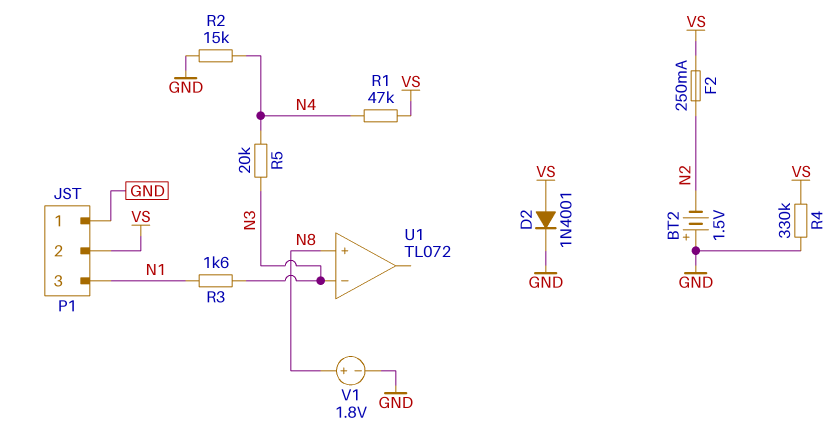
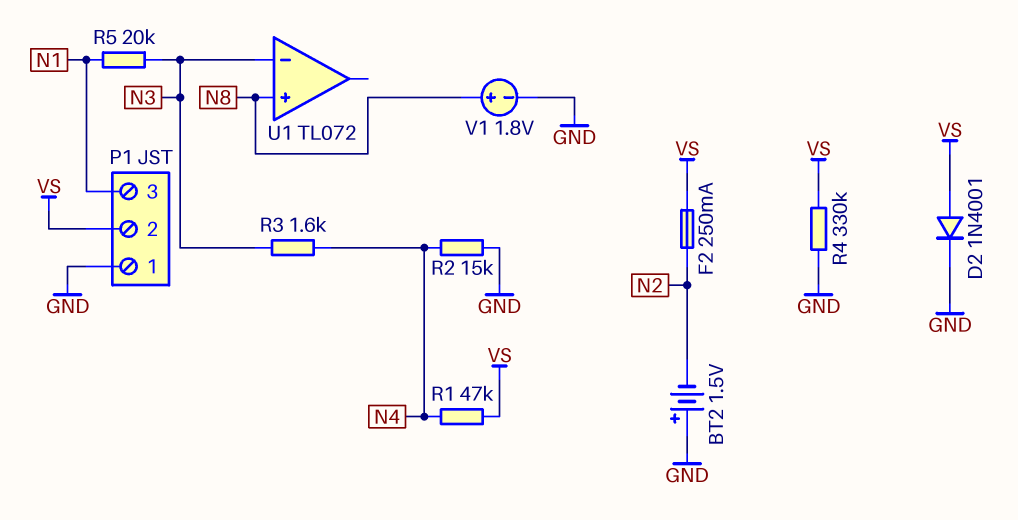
R3: 1.6k (N1, N3) -> 1.6k (N3, N4)
R5: 20k (N3, N4) -> 20k (N1, N3)

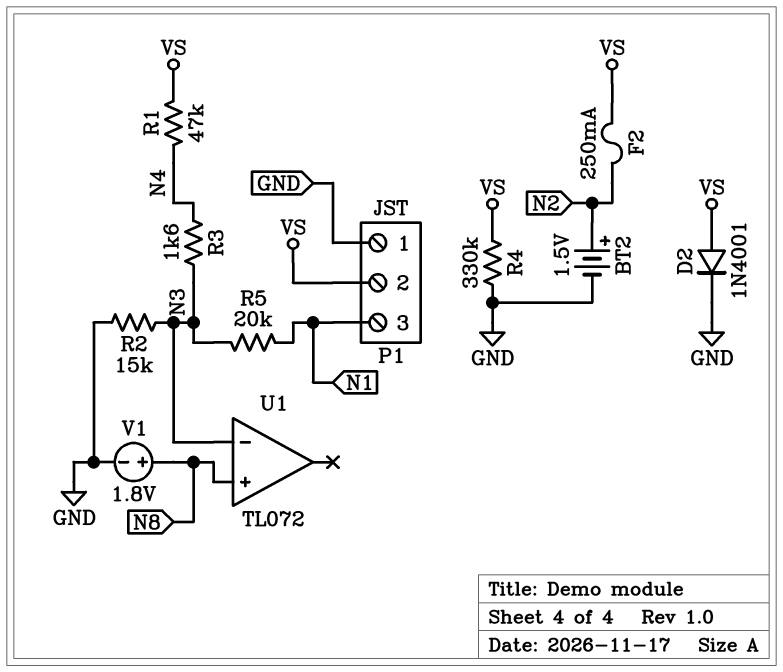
BT2: 1.5V (plus GND, minus N2) -> 1.5V (plus N2, minus GND)
R2: 15k (GND, N4) -> 15k (GND, N3)

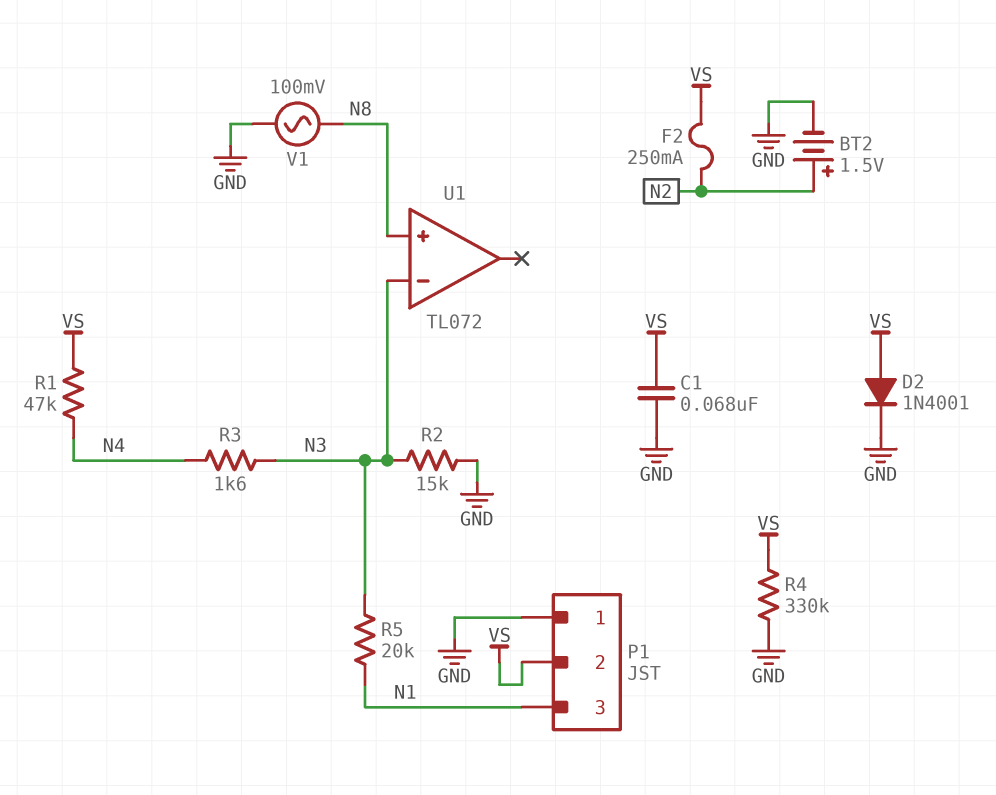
C1: none -> 68nF (GND, VS)
V1: 1.8V (plus N8, minus GND) -> AC 100mV (GND, N8)

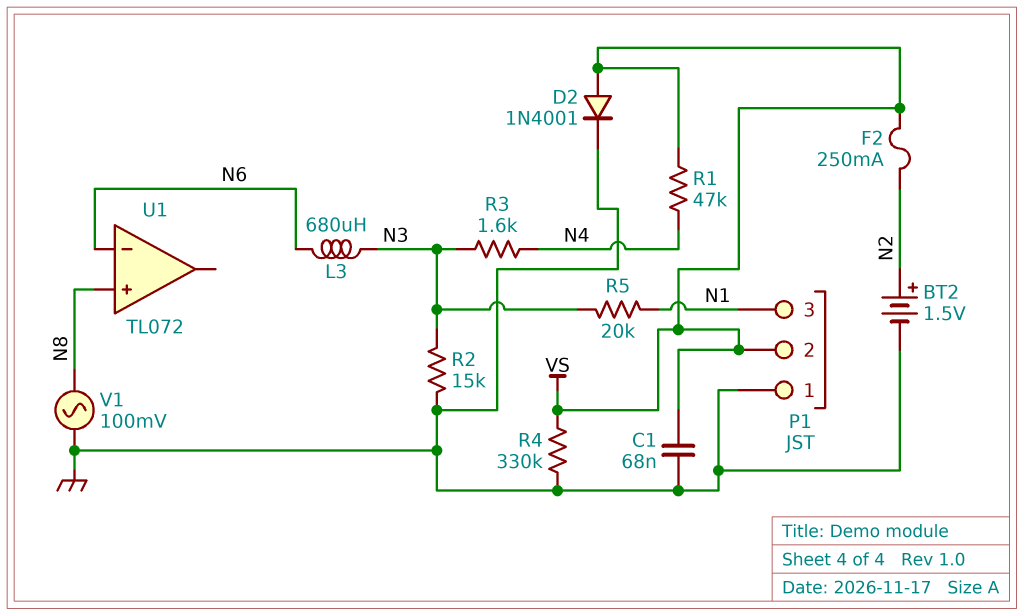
L3: none -> 680uH (N3, N6)
U1 pin in-: N3 -> N6

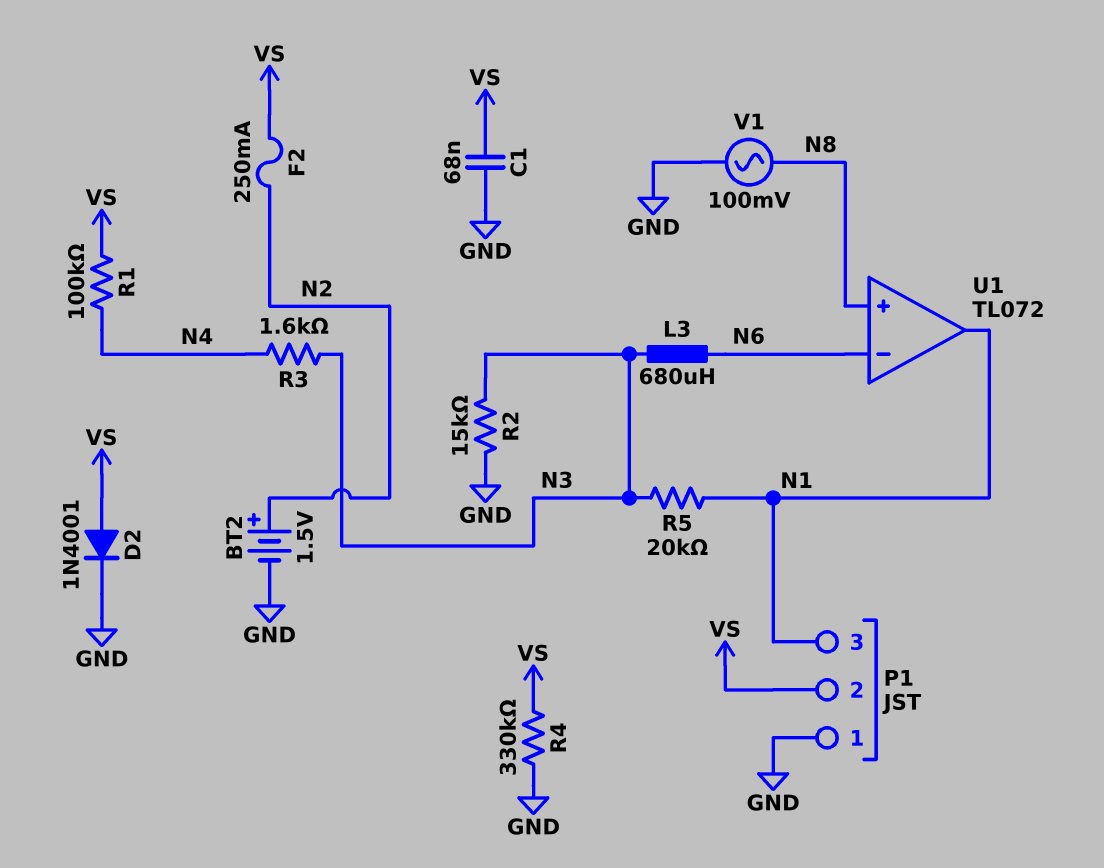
R1: 47k (N4, VS) -> 100k (N4, VS)
U1 pin out: none -> N1

